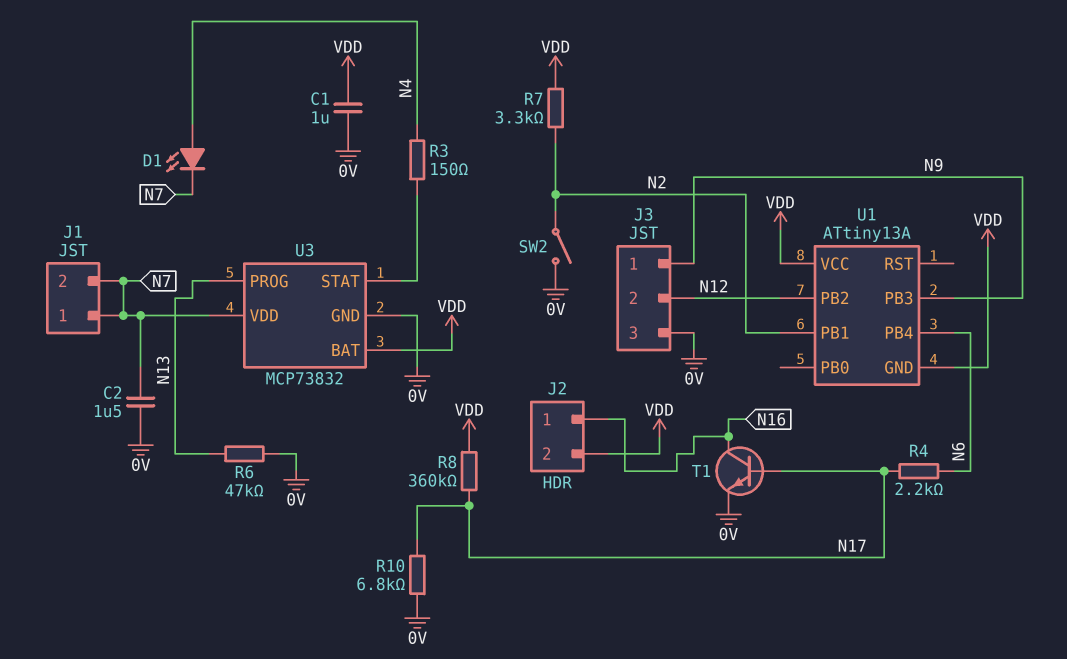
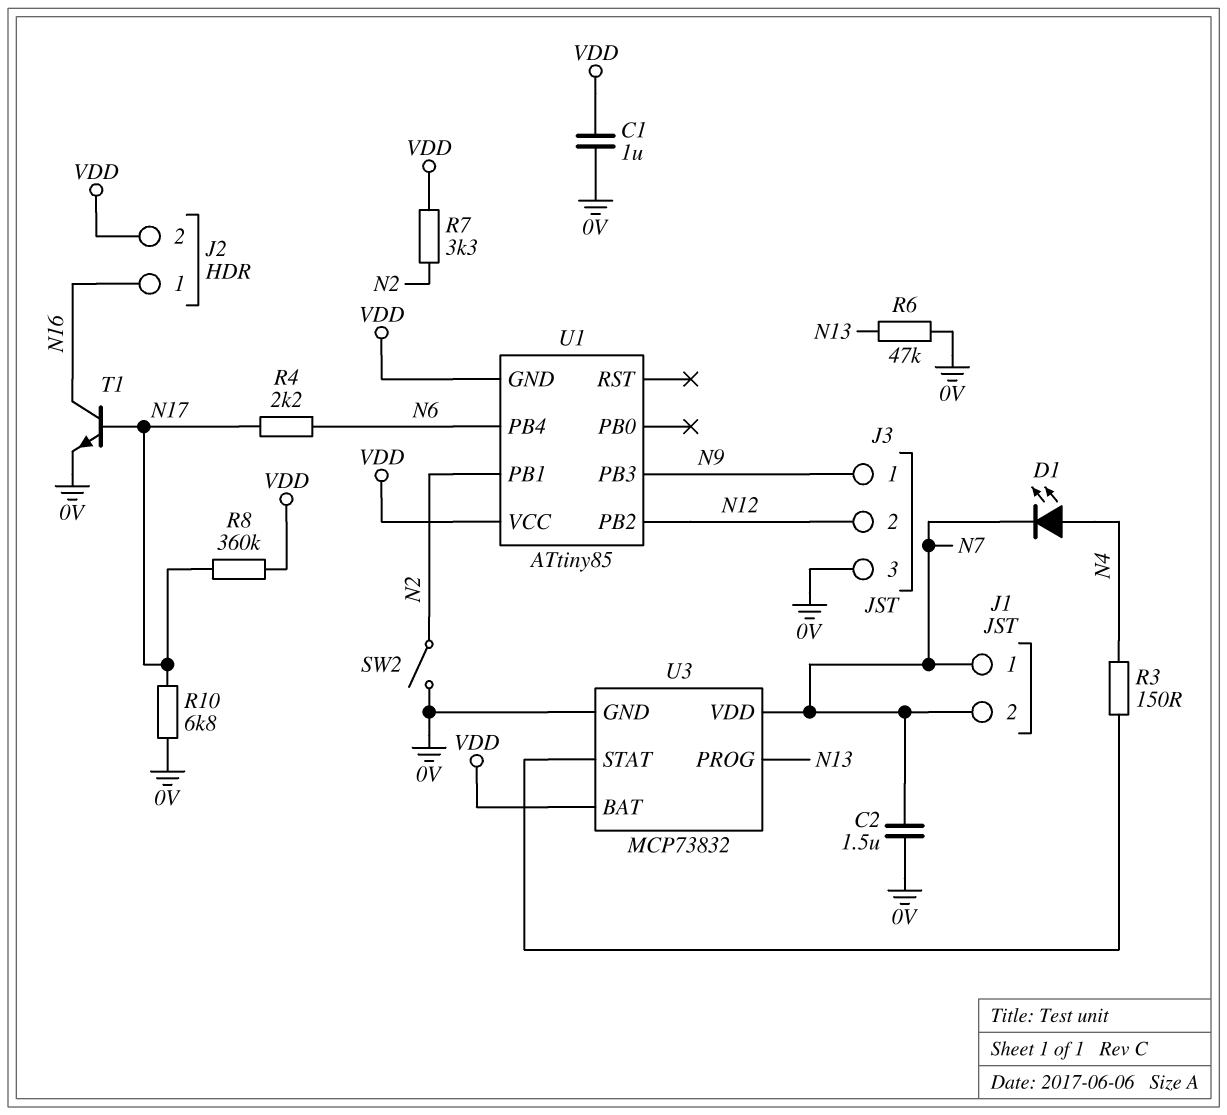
U1: ATtiny13A -> ATtiny85

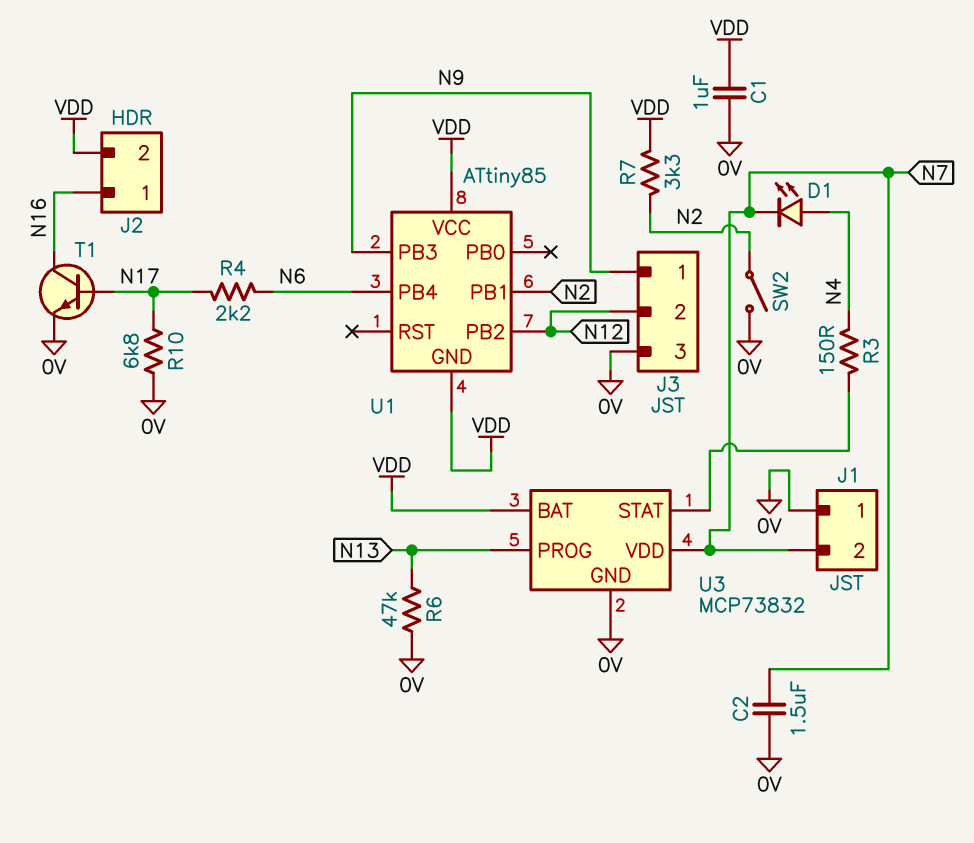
J1 pin 1: N7 -> 0V
R8: 360k (N17, VDD) -> none

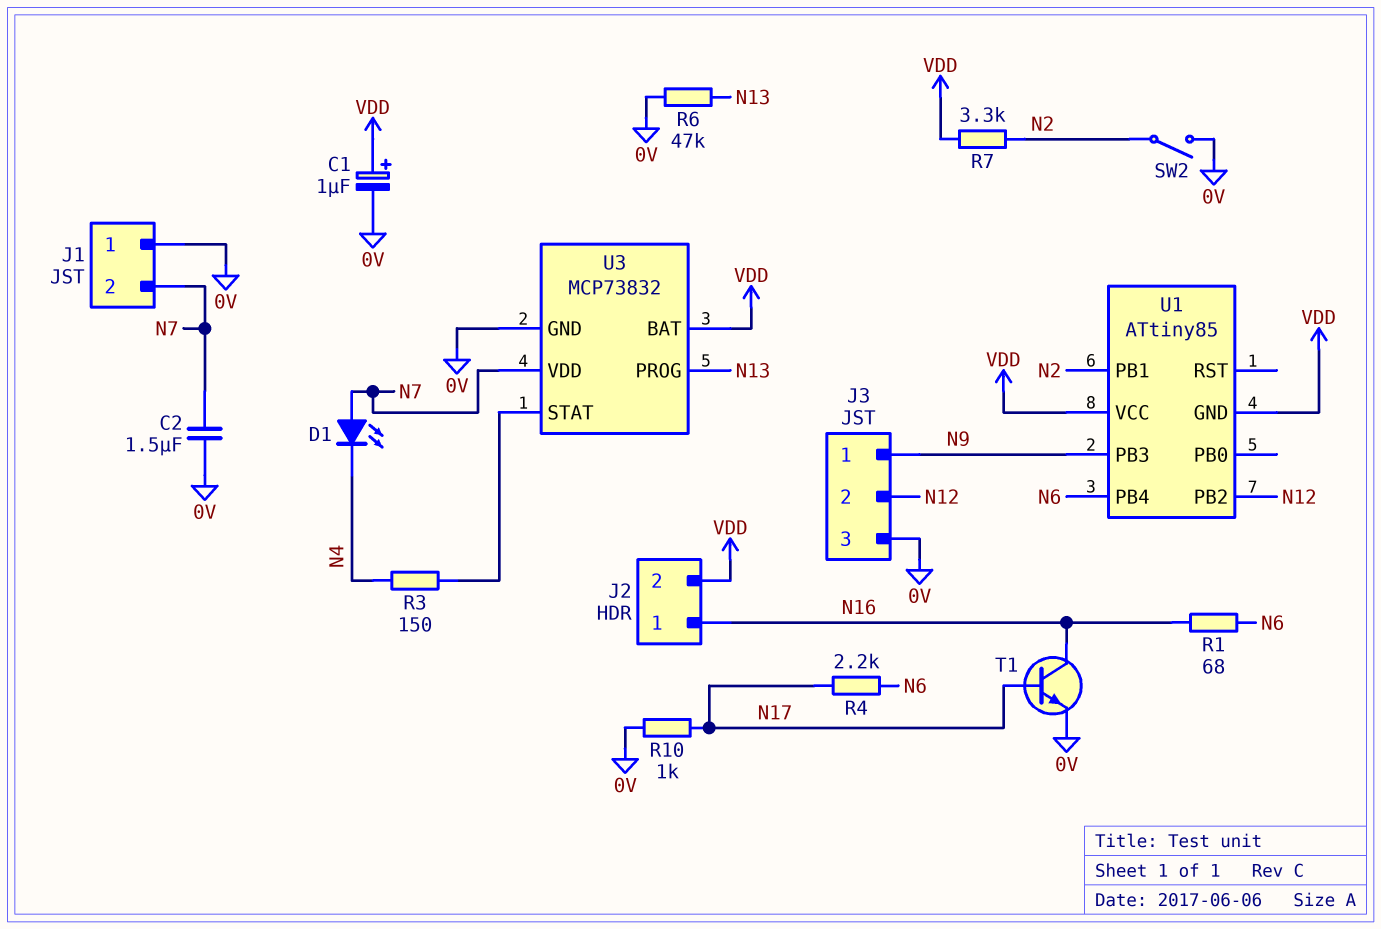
C1: 1uF (0V, VDD) -> 1uF (plus VDD, minus 0V)
D1: LED (A N4, K N7) -> LED (A N7, K N4)
R1: none -> 68 (N6, N16)
R10: 6.8k (0V, N17) -> 1k (0V, N17)

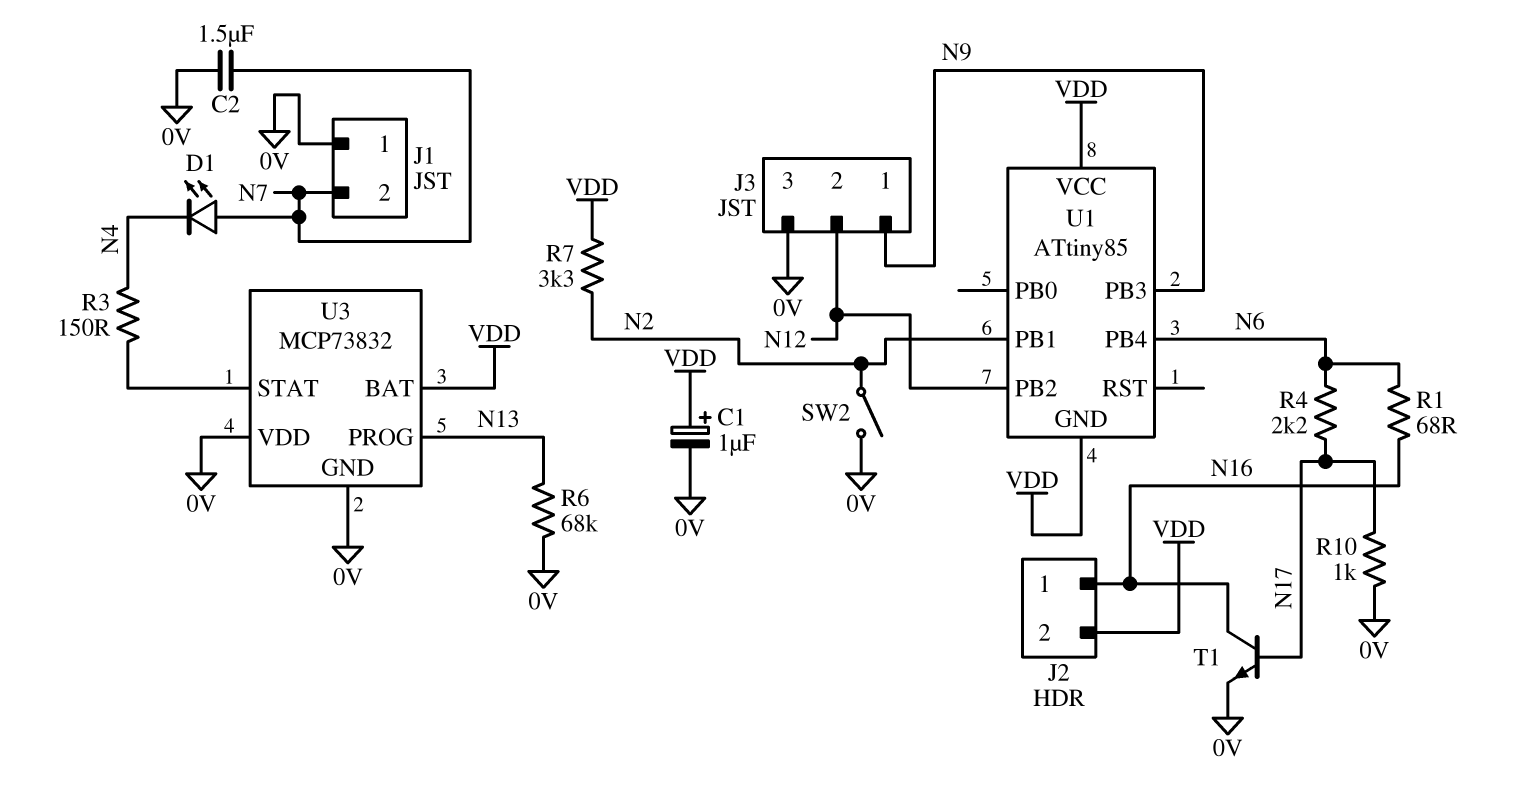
R6: 47k (0V, N13) -> 68k (0V, N13)
U3 pin VDD: N7 -> 0V

